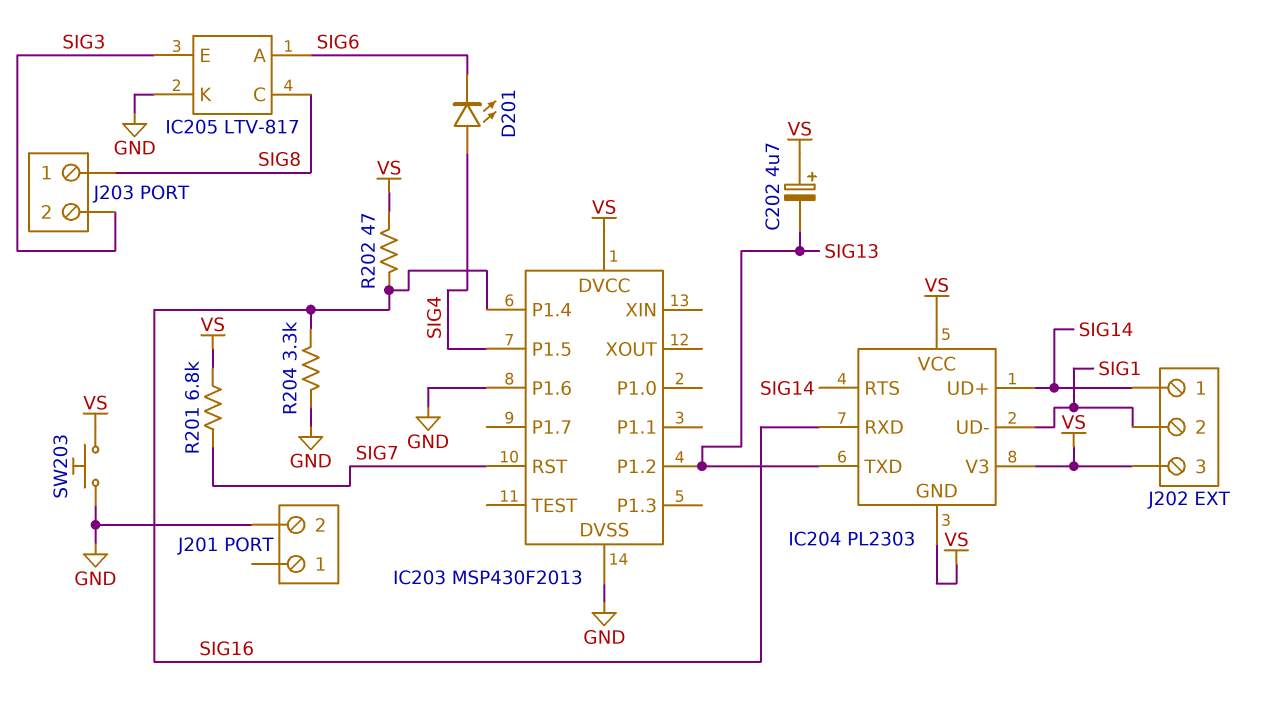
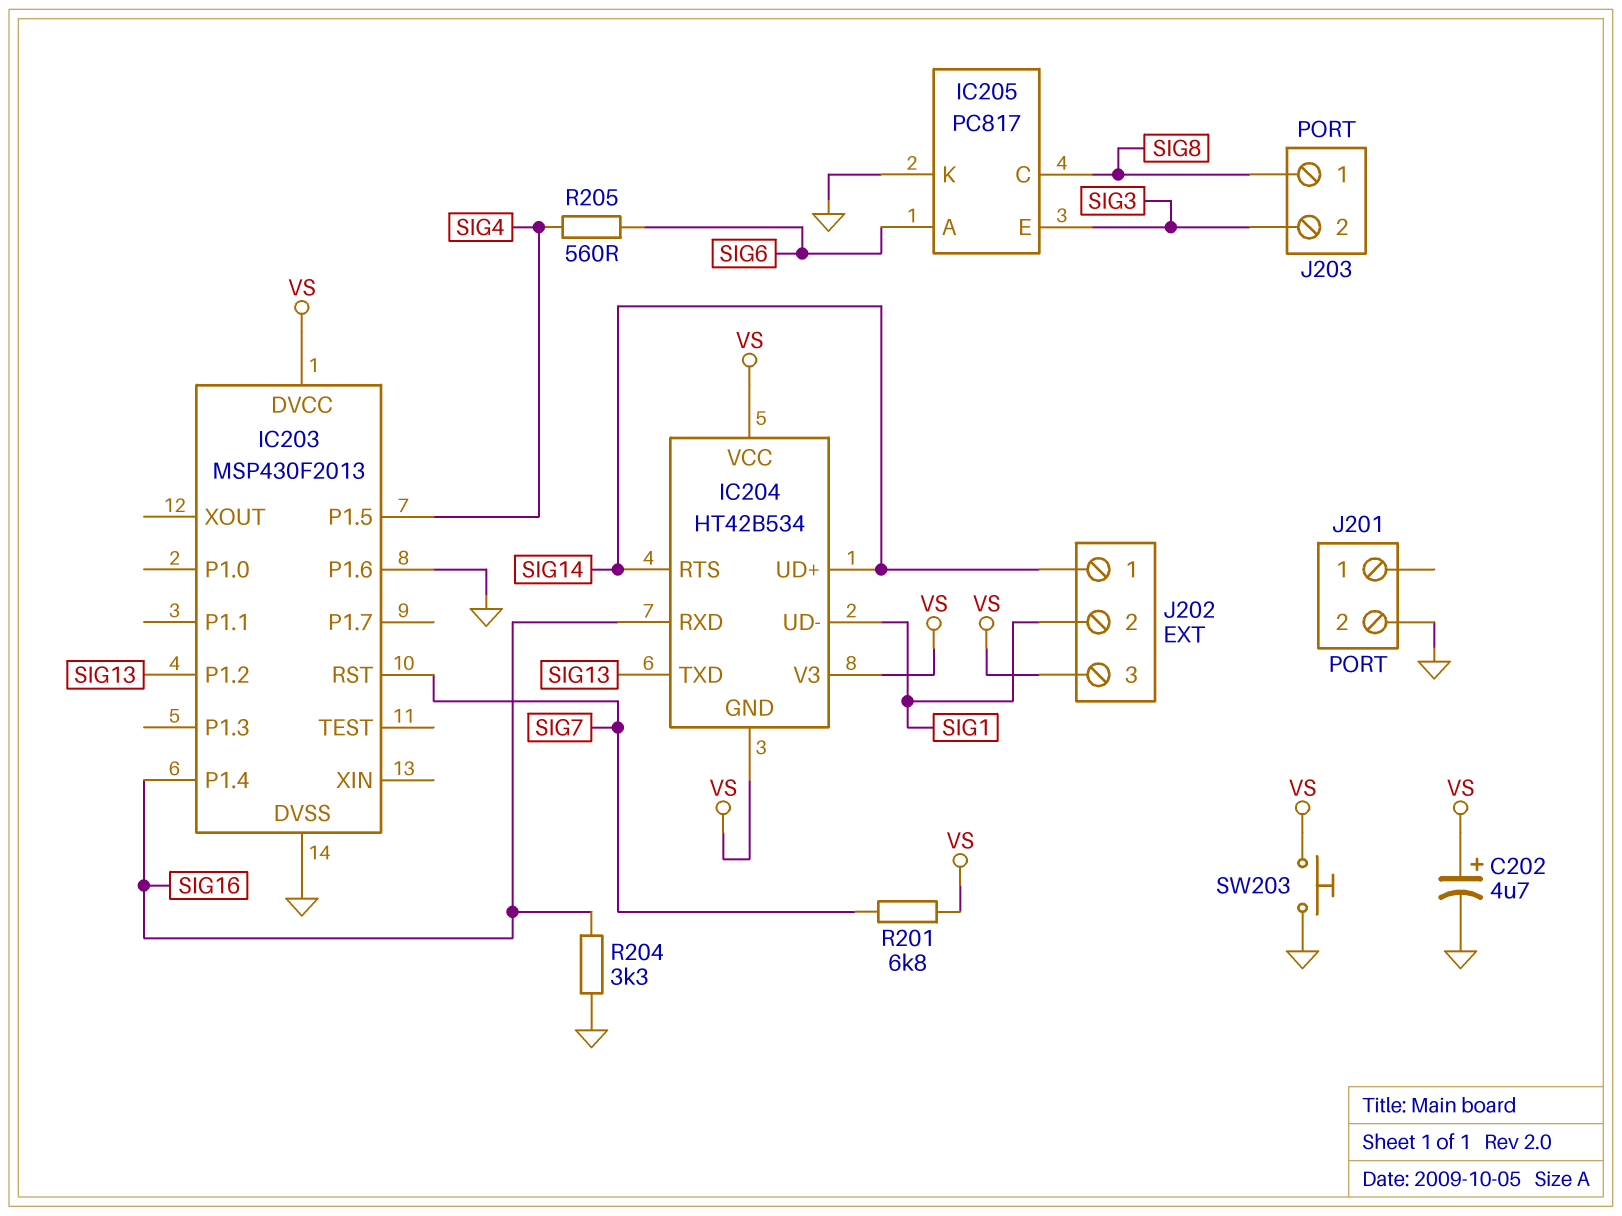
C202: 4.7uF (plus VS, minus SIG13) -> 4.7uF (plus VS, minus GND)
D201: LED (A SIG4, K SIG6) -> none
IC204: PL2303 -> HT42B534
IC205: LTV-817 -> PC817
R202: 47 (SIG16, VS) -> none
R205: none -> 560 (SIG4, SIG6)

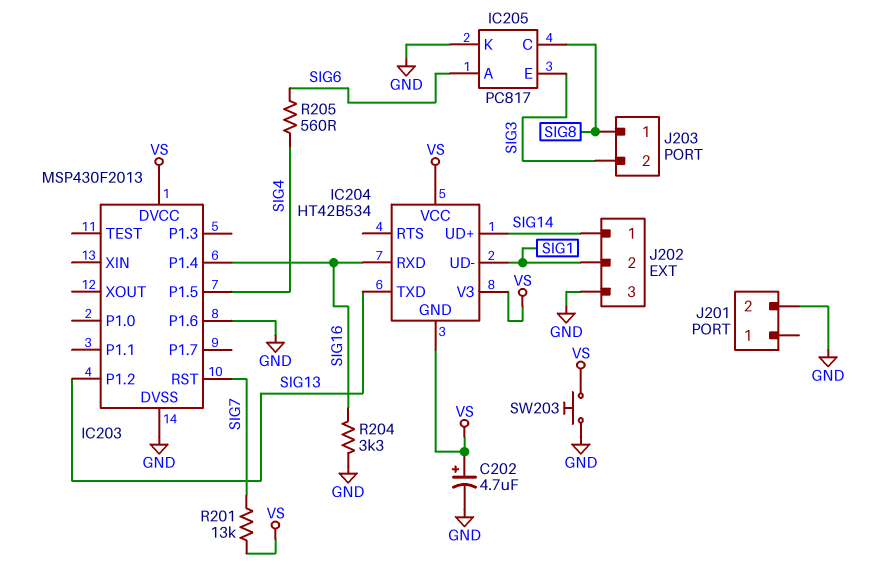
IC204 pin RTS: SIG14 -> none
J202 pin 3: VS -> GND
R201: 6.8k (SIG7, VS) -> 13k (SIG7, VS)

